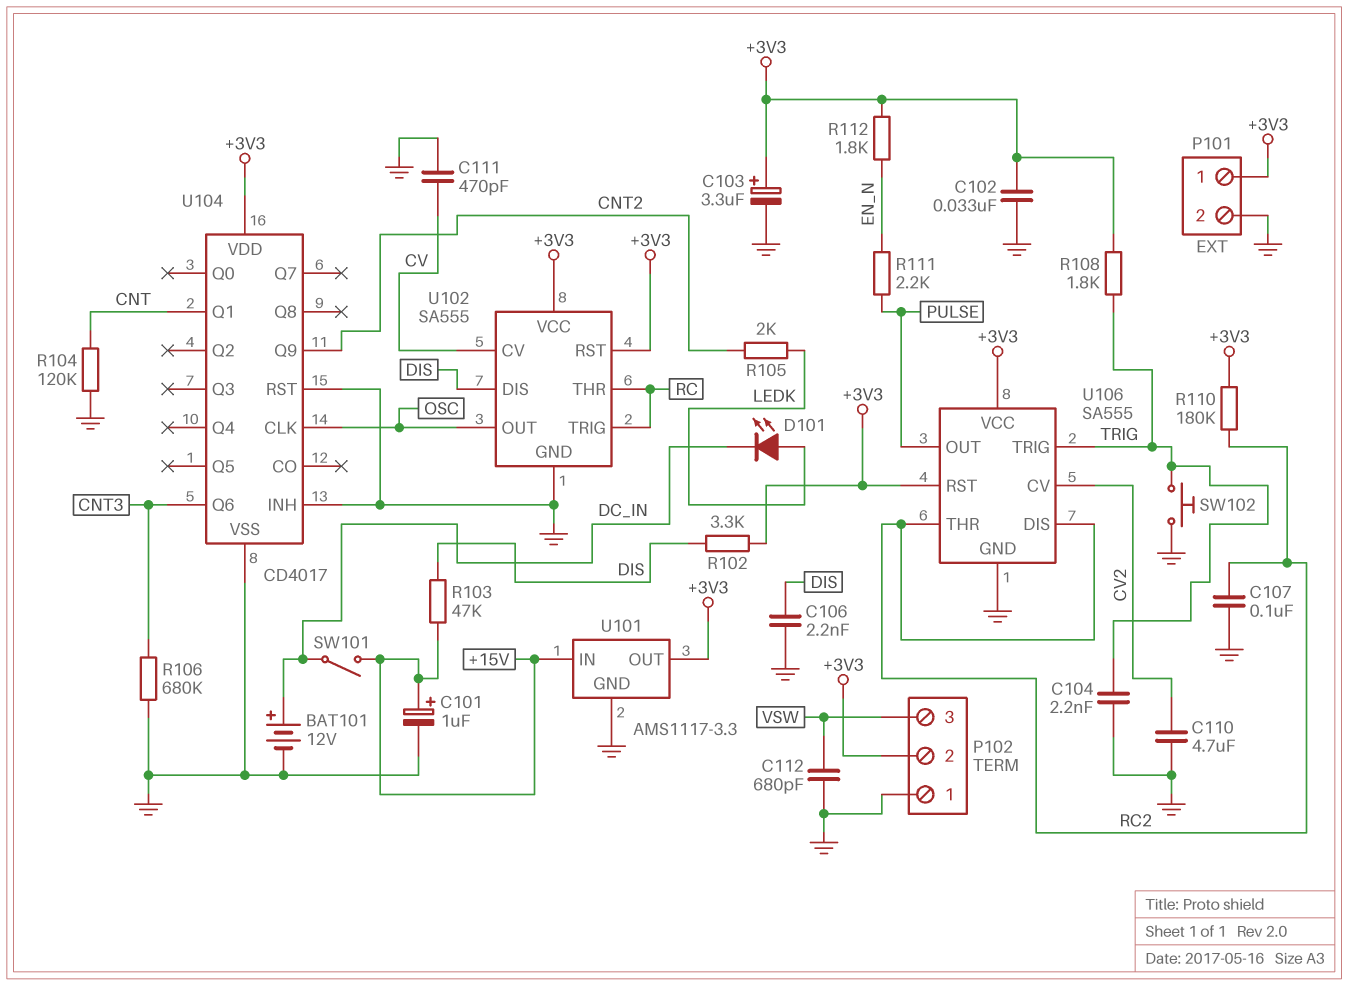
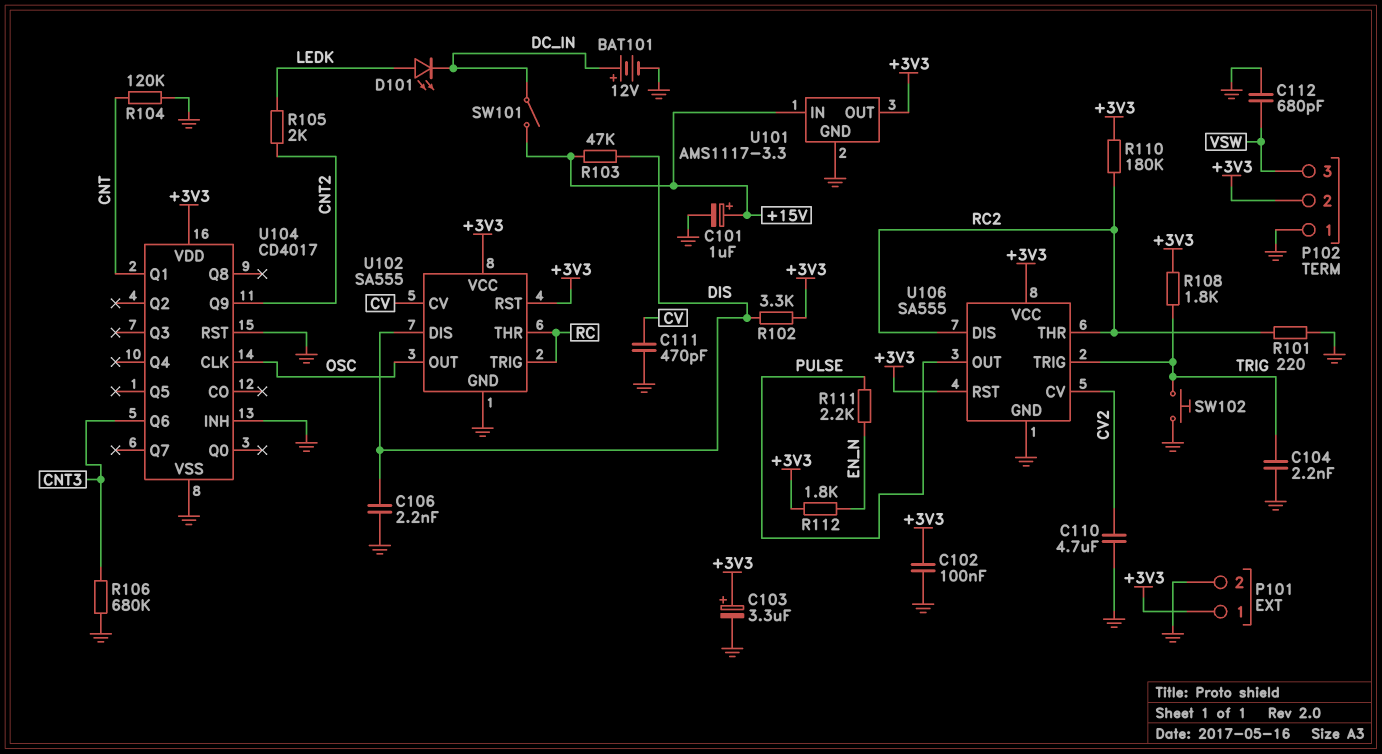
C102: 33nF (+3V3, GND) -> 100nF (+3V3, GND)
C107: 100nF (GND, RC2) -> none
R101: none -> 220 (GND, RC2)

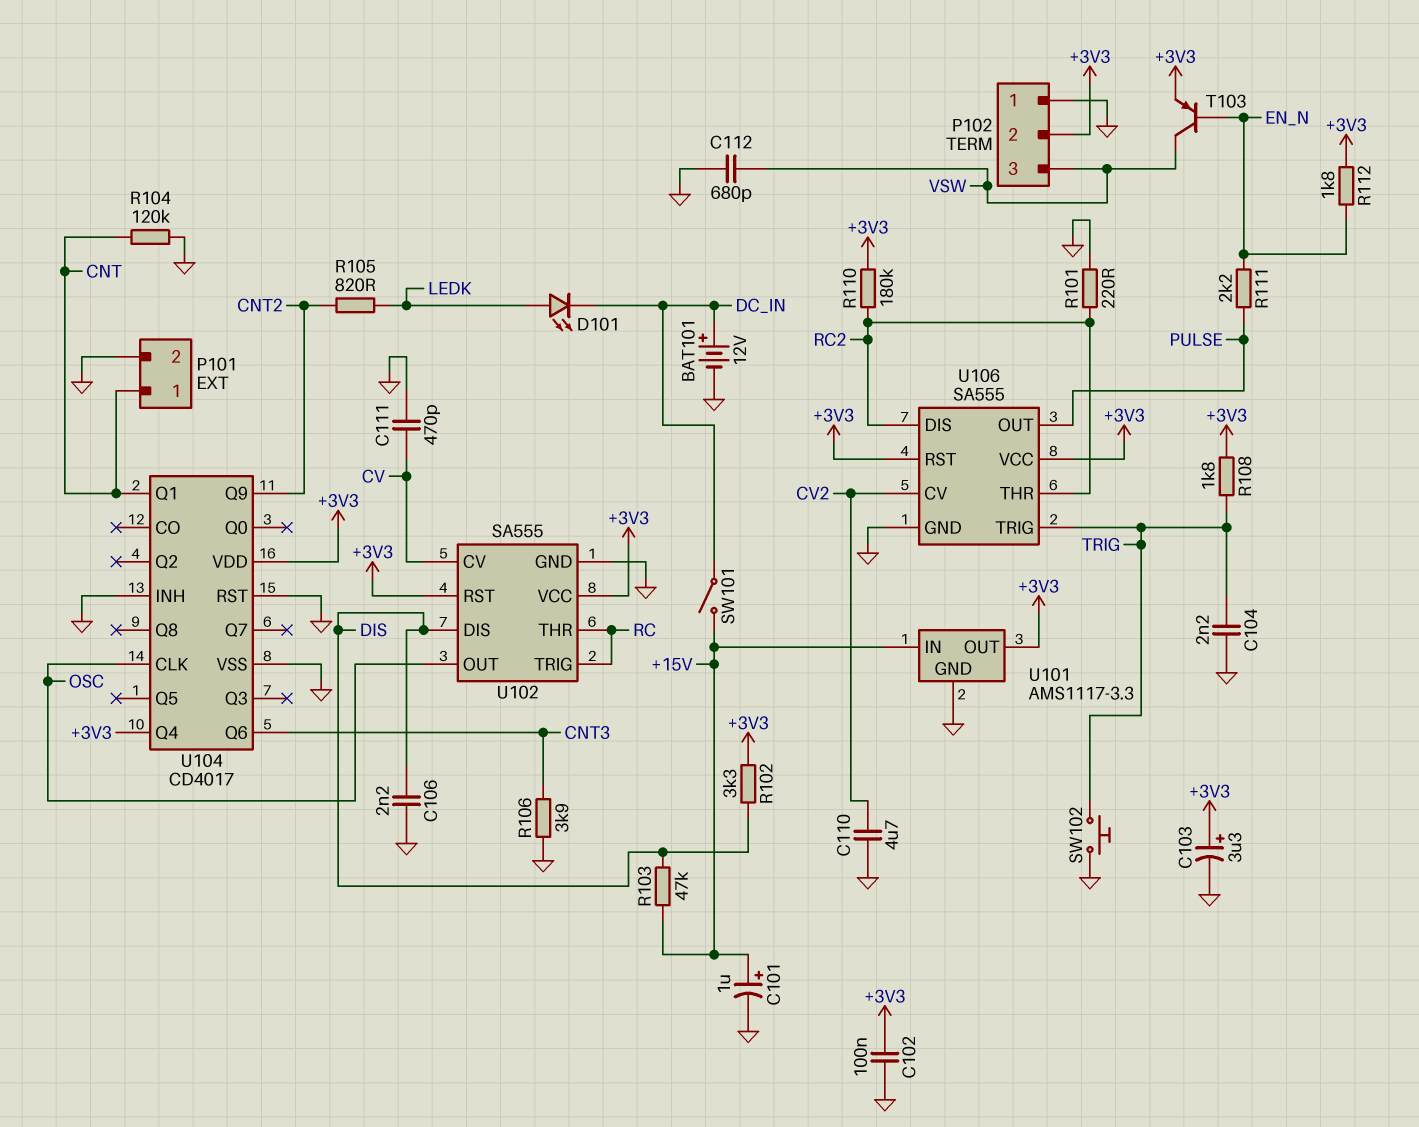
P101 pin 1: +3V3 -> CNT
R105: 2k (CNT2, LEDK) -> 820 (CNT2, LEDK)
R106: 680k (CNT3, GND) -> 3.9k (CNT3, GND)
T103: none -> PNP (B EN_N, C VSW, E +3V3)
U104 pin Q4: none -> +3V3

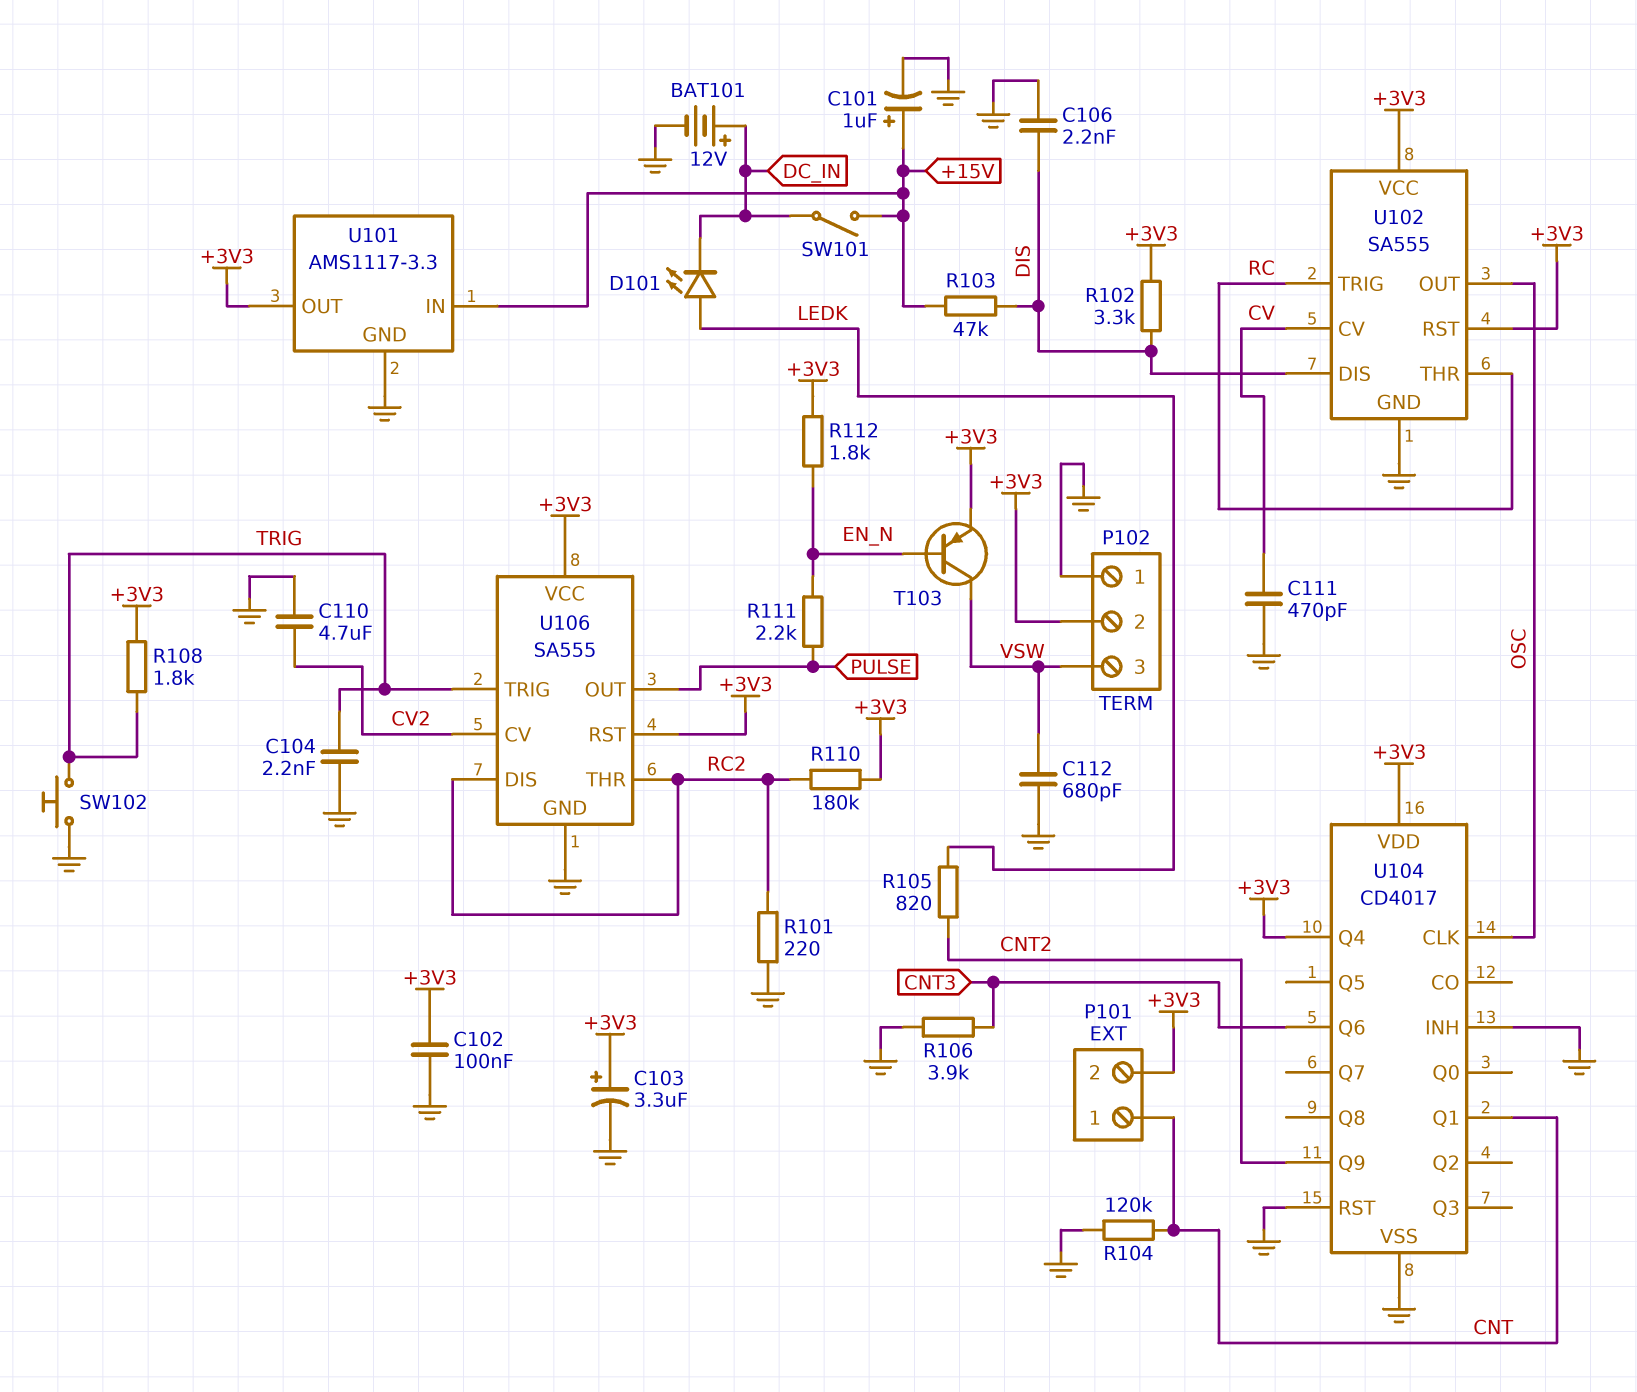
P101 pin 2: GND -> +3V3

